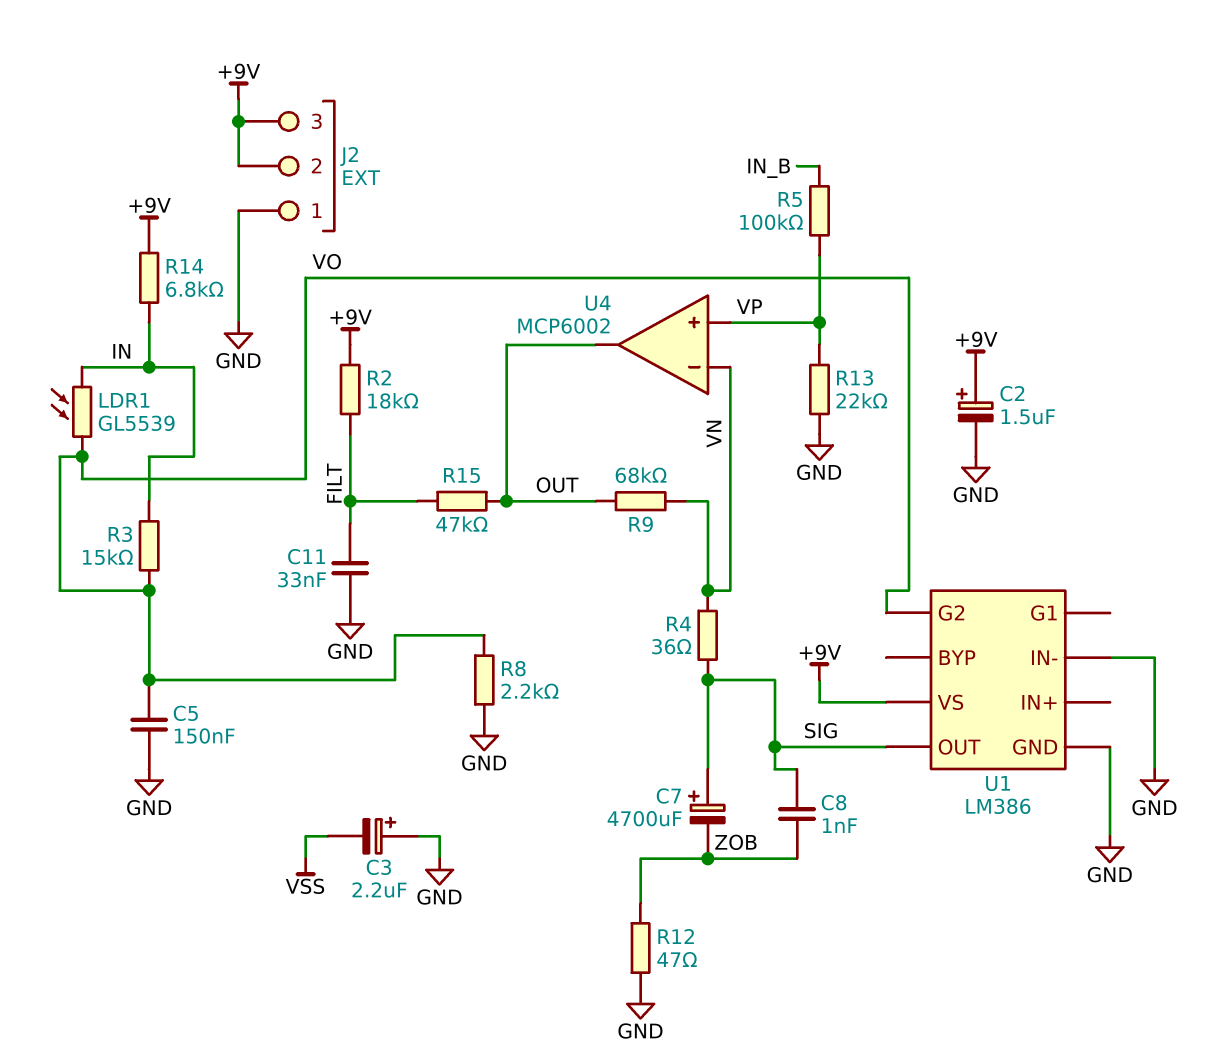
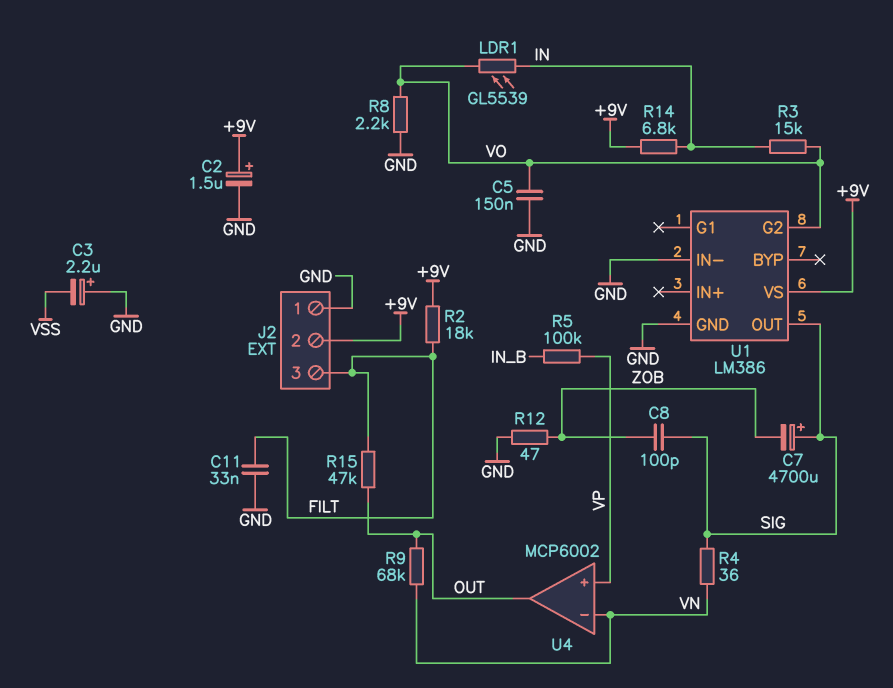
C8: 1nF (SIG, ZOB) -> 100pF (SIG, ZOB)
J2 pin 3: +9V -> FILT
R13: 22k (GND, VP) -> none

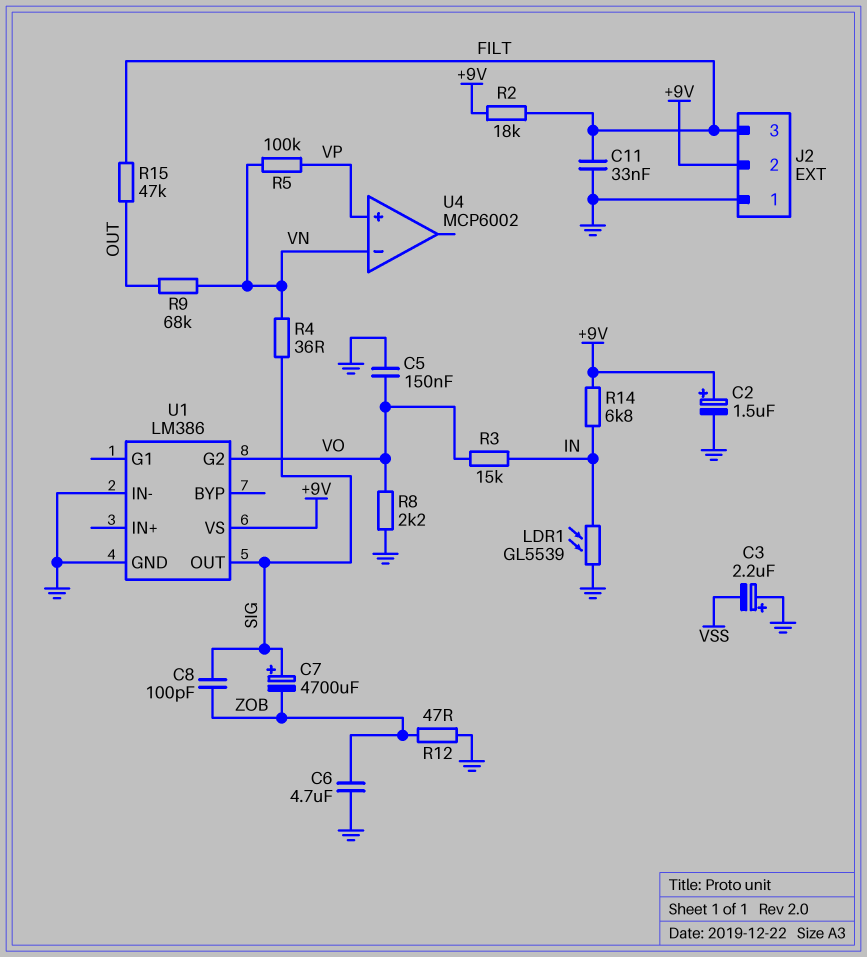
C6: none -> 4.7uF (GND, ZOB)
LDR1: GL5539 (IN, VO) -> GL5539 (GND, IN)
R5: 100k (IN_B, VP) -> 100k (VN, VP)
U4 pin out: OUT -> none

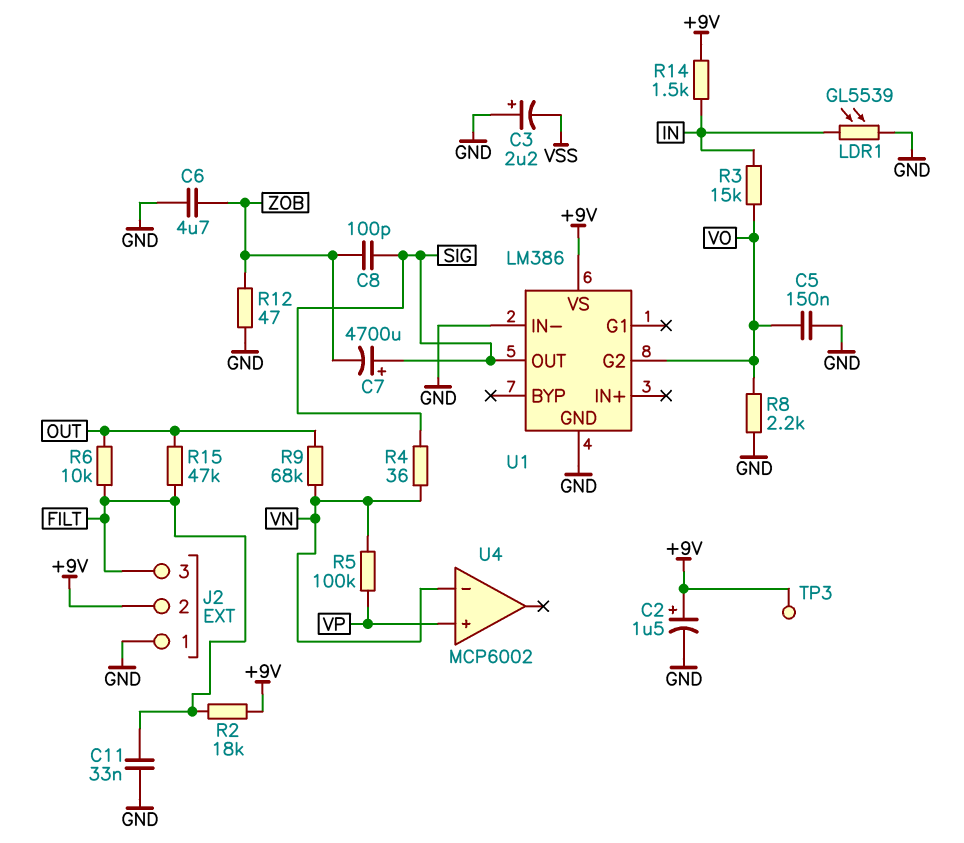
R6: none -> 10k (FILT, OUT)
R14: 6.8k (+9V, IN) -> 1.5k (+9V, IN)
TP3: none -> test point (+9V)

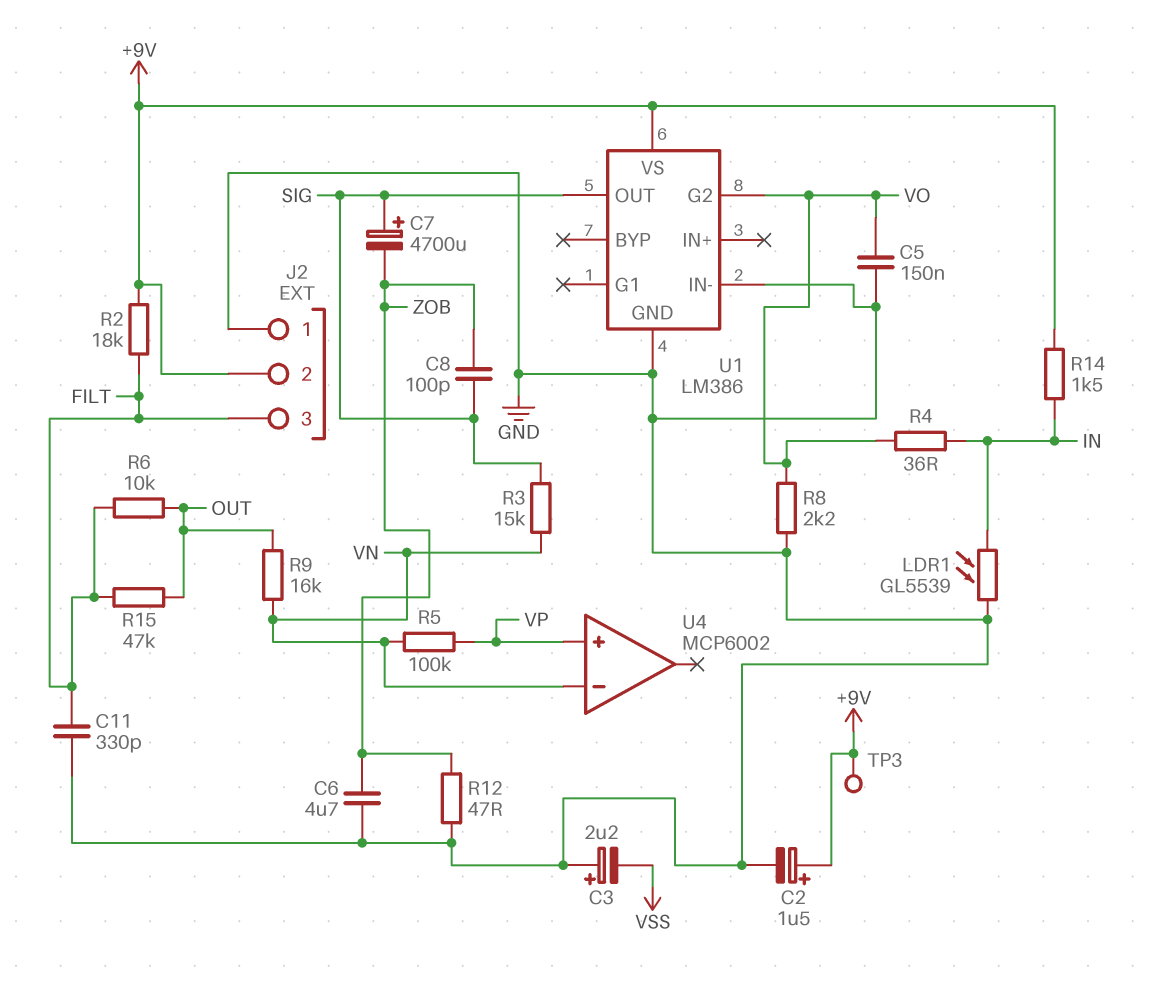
C11: 33nF (FILT, GND) -> 330pF (FILT, GND)
R3: 15k (IN, VO) -> 15k (SIG, VN)
R4: 36 (SIG, VN) -> 36 (IN, VO)
R9: 68k (OUT, VN) -> 16k (OUT, VN)

